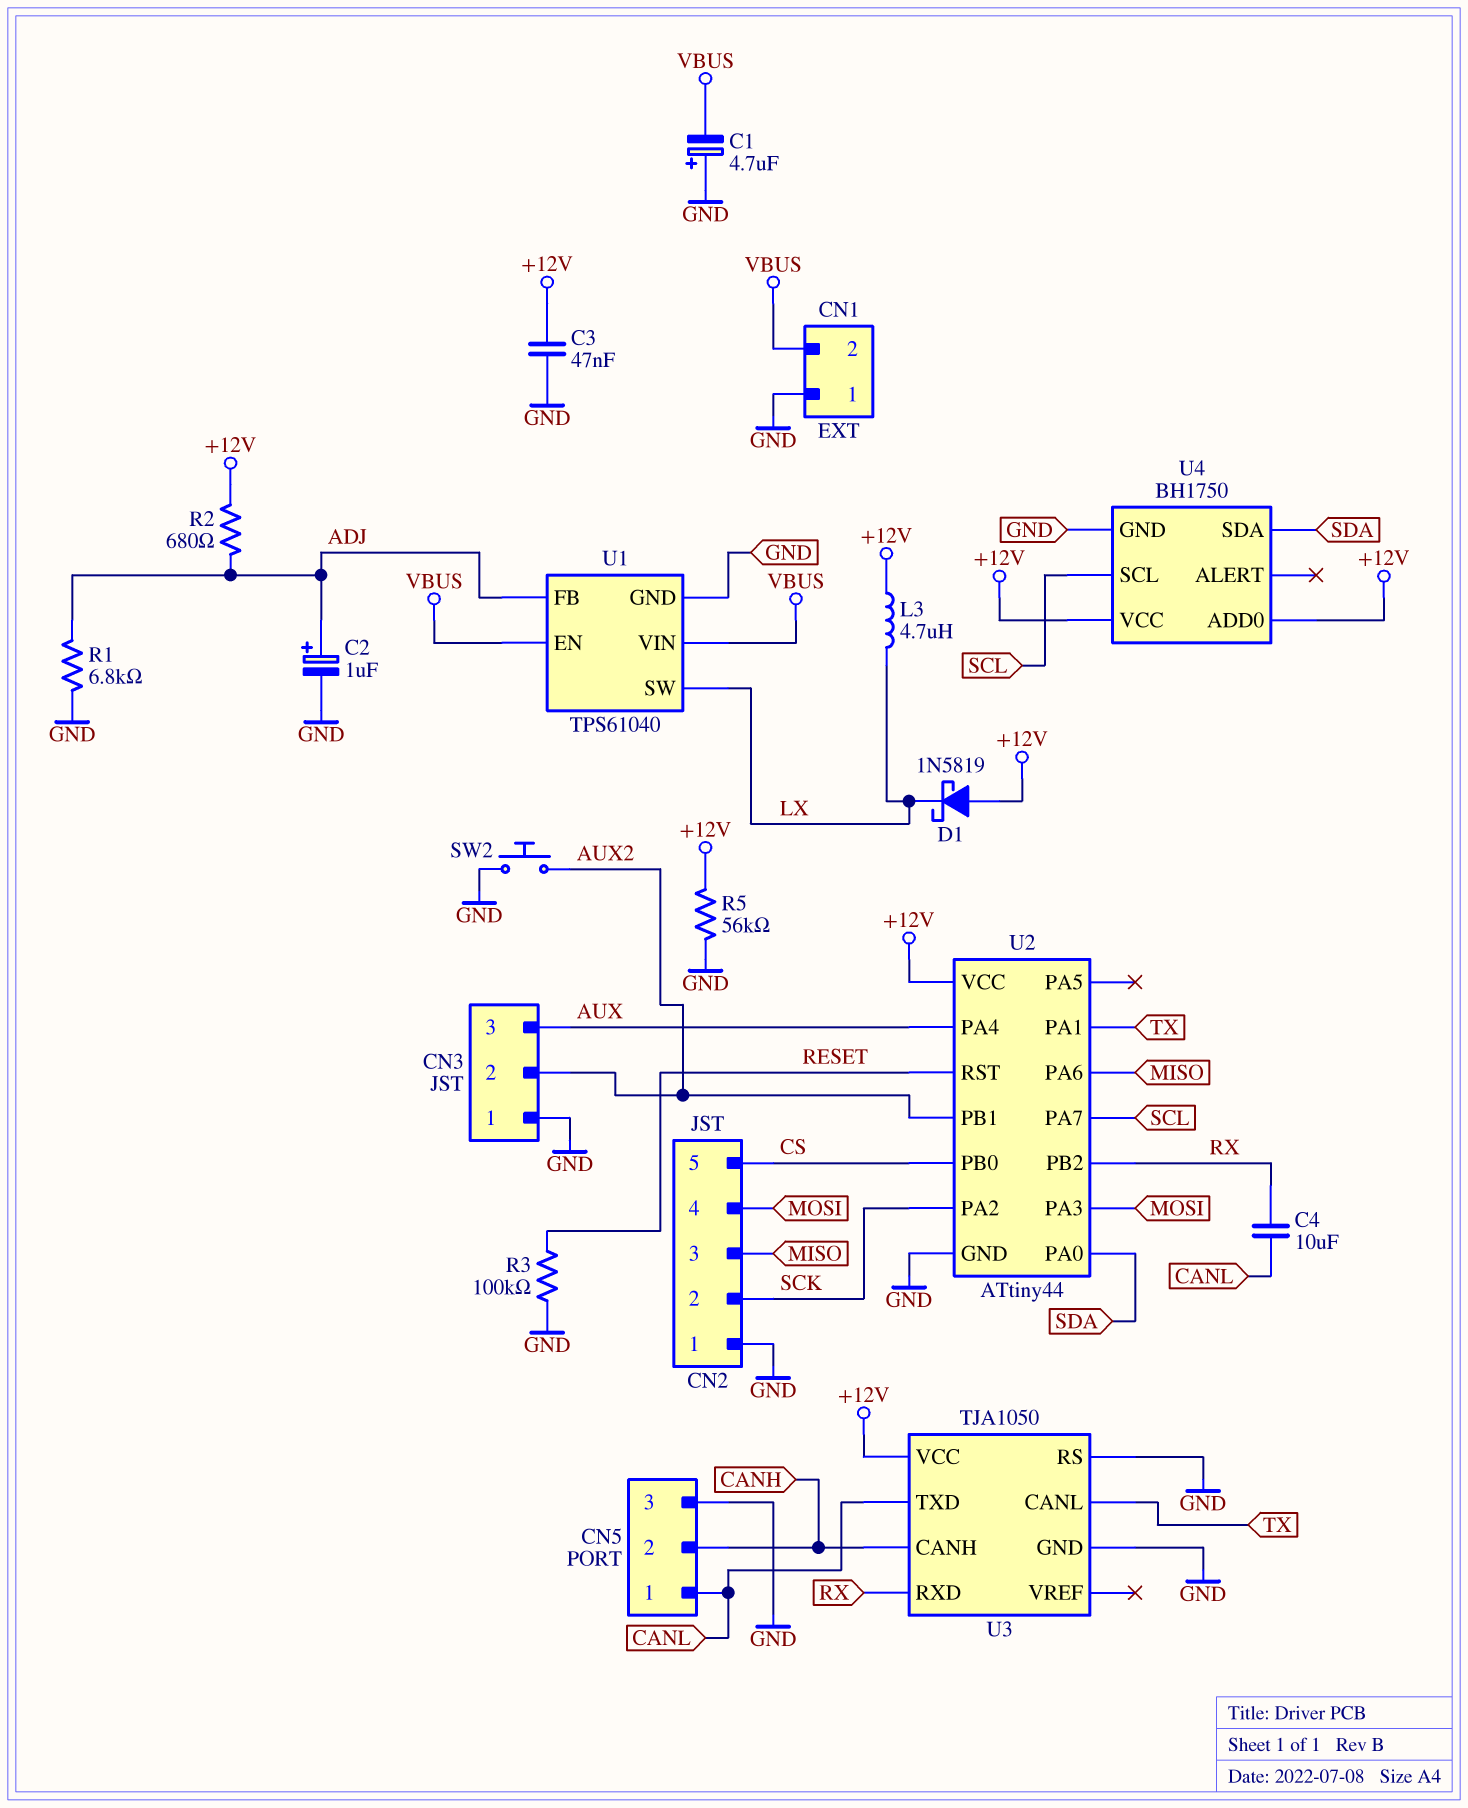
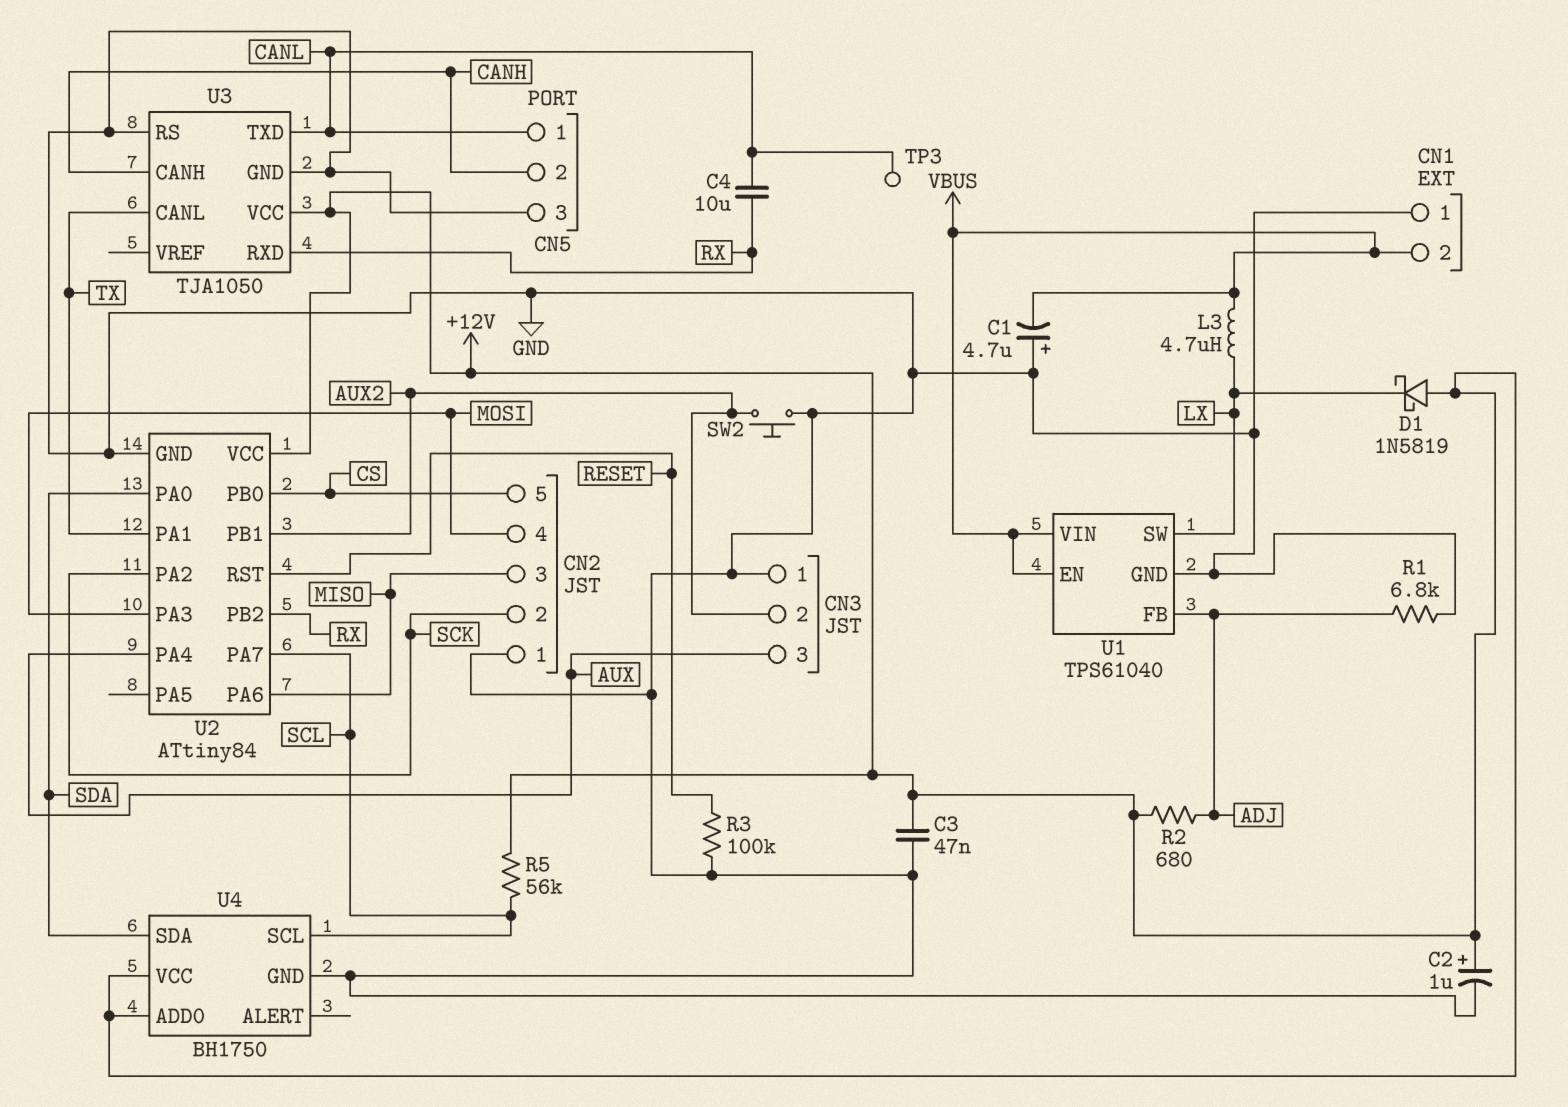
C2: 1uF (plus ADJ, minus GND) -> 1uF (plus +12V, minus GND)
L3: 4.7uH (+12V, LX) -> 4.7uH (LX, VBUS)
R5: 56k (+12V, GND) -> 56k (+12V, SCL)
TP3: none -> test point (CANL)
U2: ATtiny44 -> ATtiny84

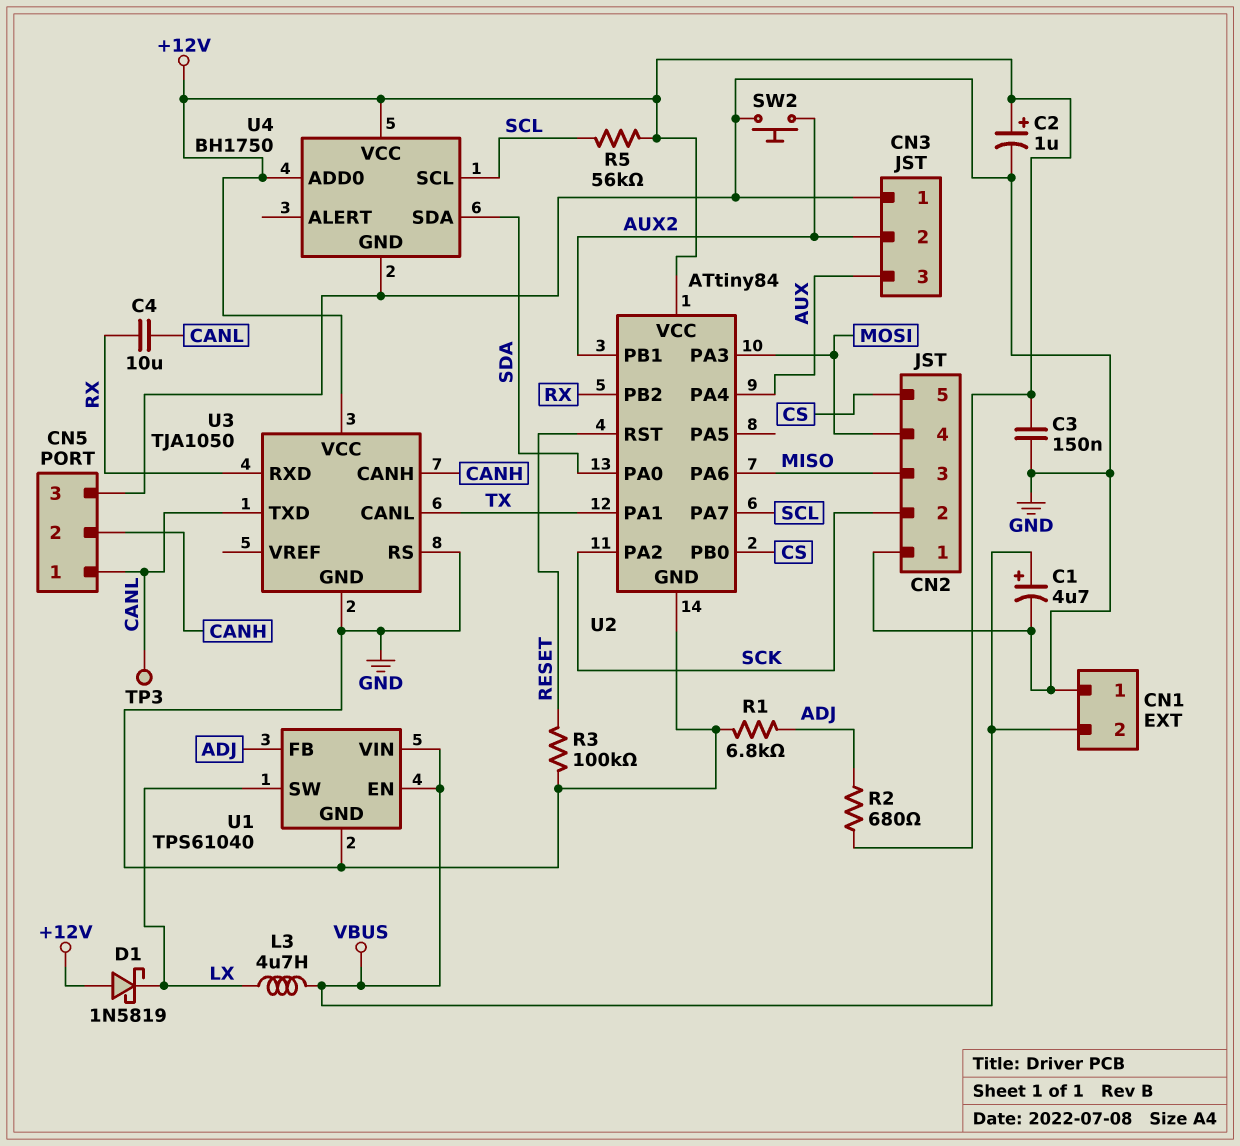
C1: 4.7uF (plus GND, minus VBUS) -> 4.7uF (plus VBUS, minus GND)
C3: 47nF (+12V, GND) -> 150nF (+12V, GND)

